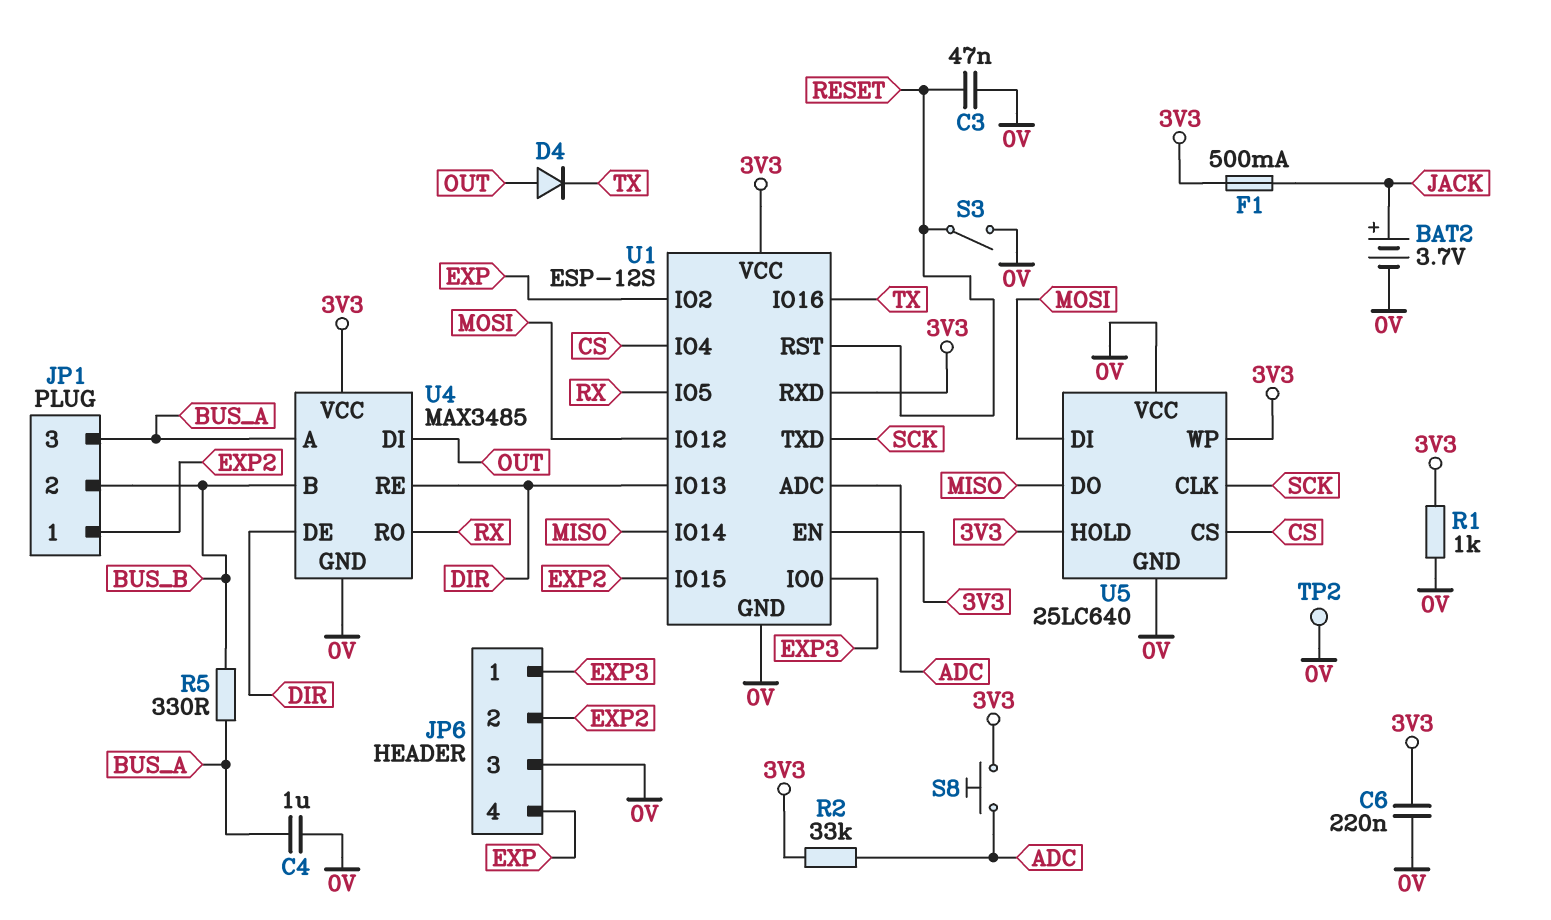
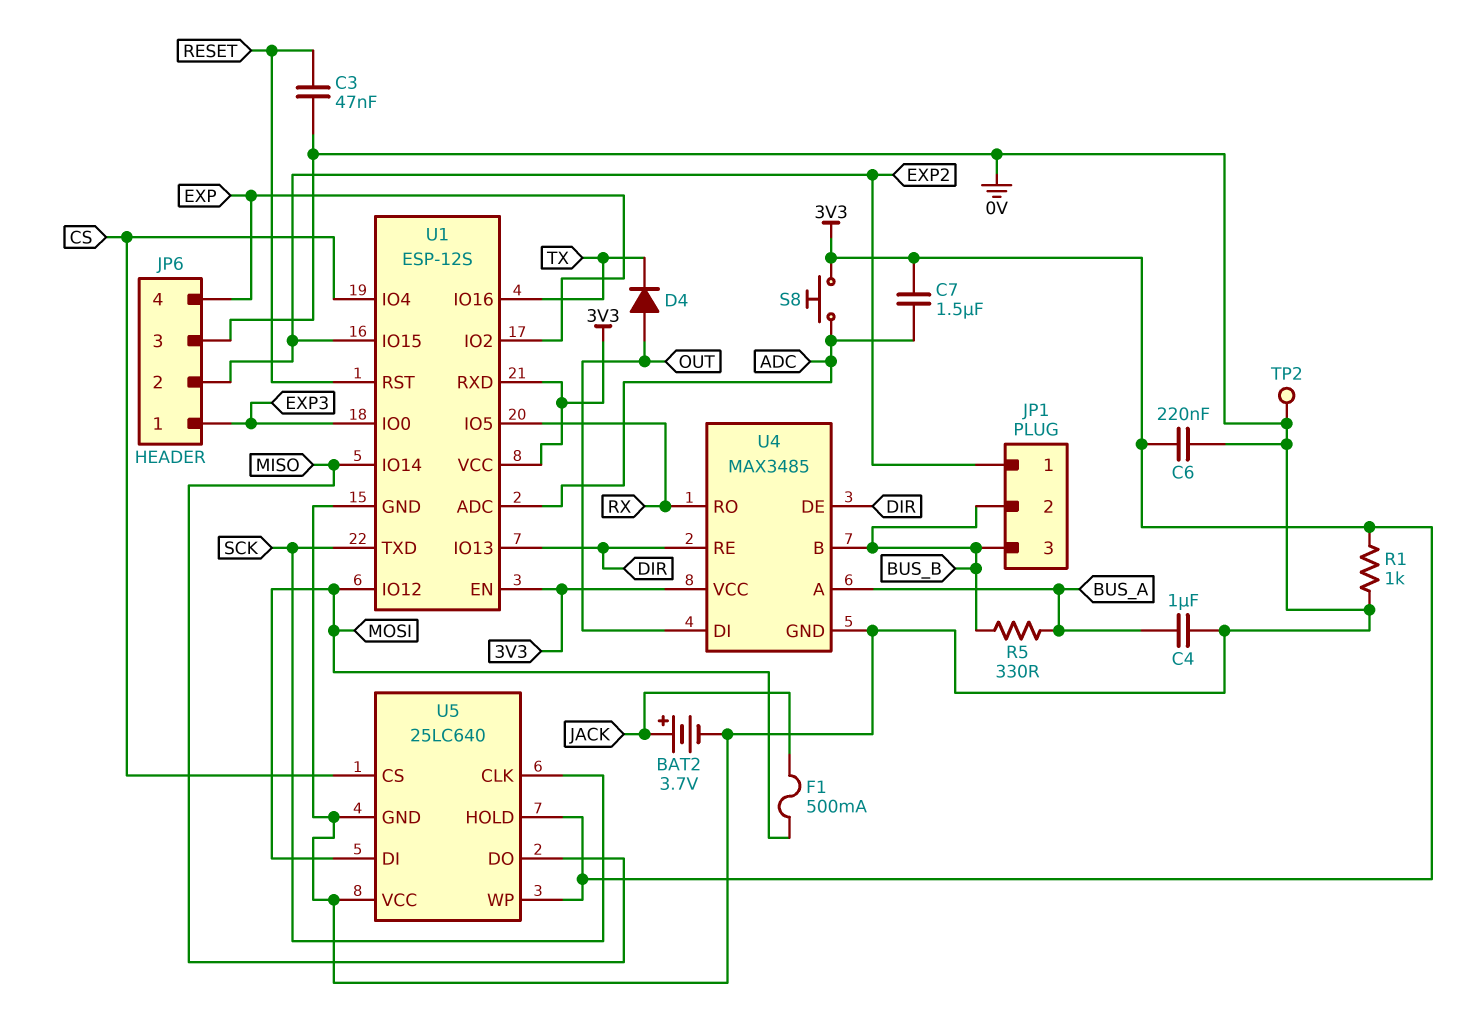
C7: none -> 1.5uF (3V3, ADC)
F1: 500mA (3V3, JACK) -> 500mA (JACK, MOSI)
JP1 pin 3: BUS_A -> BUS_B
R2: 33k (3V3, ADC) -> none
S3: switch (0V, RESET) -> none

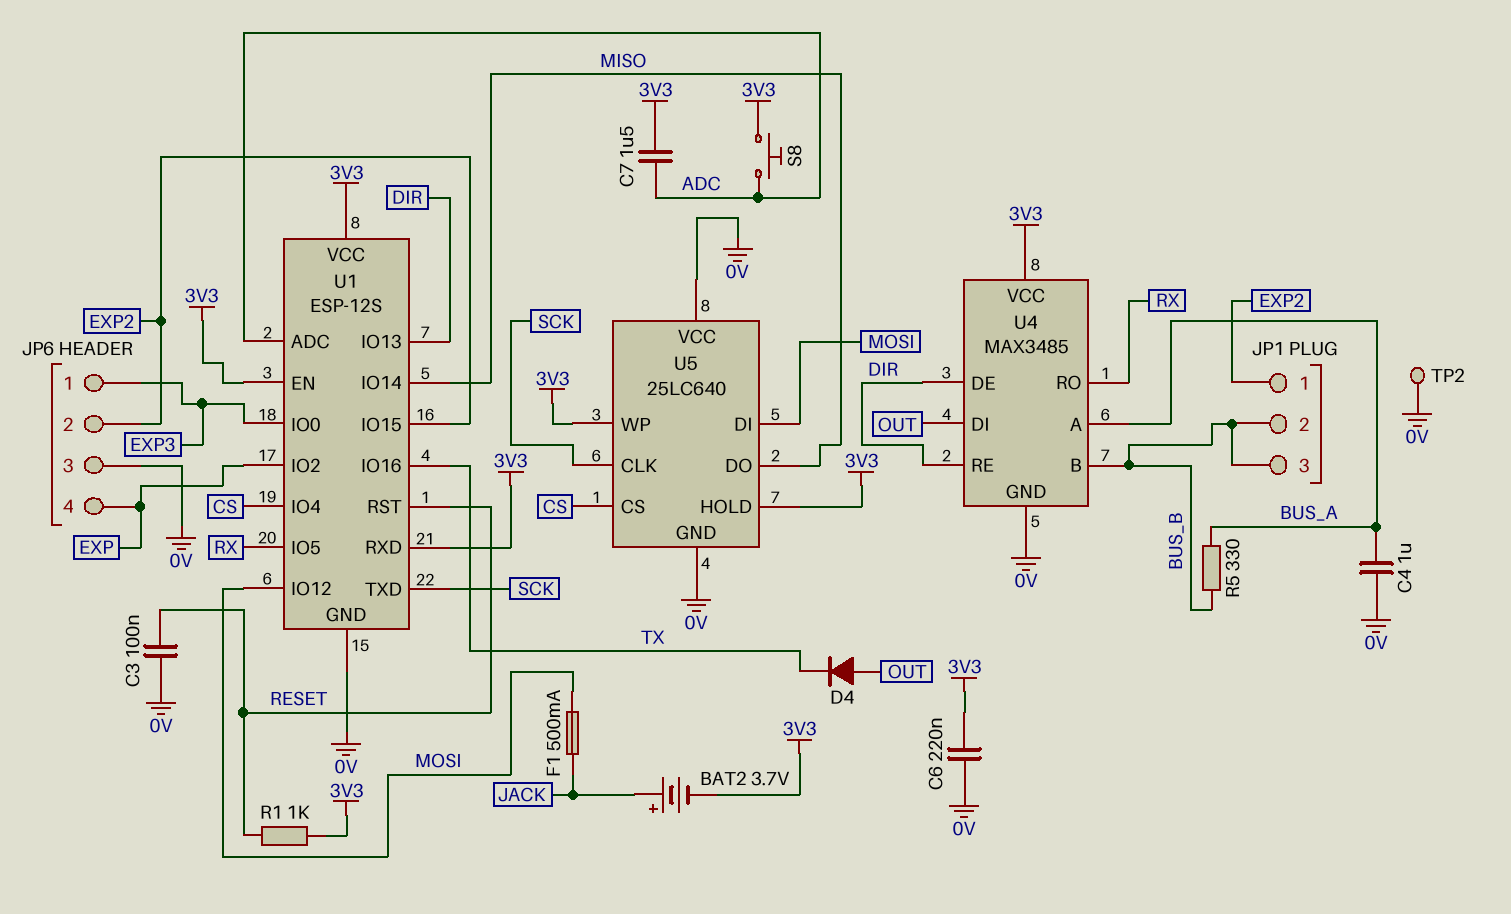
BAT2: 3.7V (plus JACK, minus 0V) -> 3.7V (plus JACK, minus 3V3)
C3: 47nF (0V, RESET) -> 100nF (0V, RESET)
R1: 1k (0V, 3V3) -> 1k (3V3, RESET)

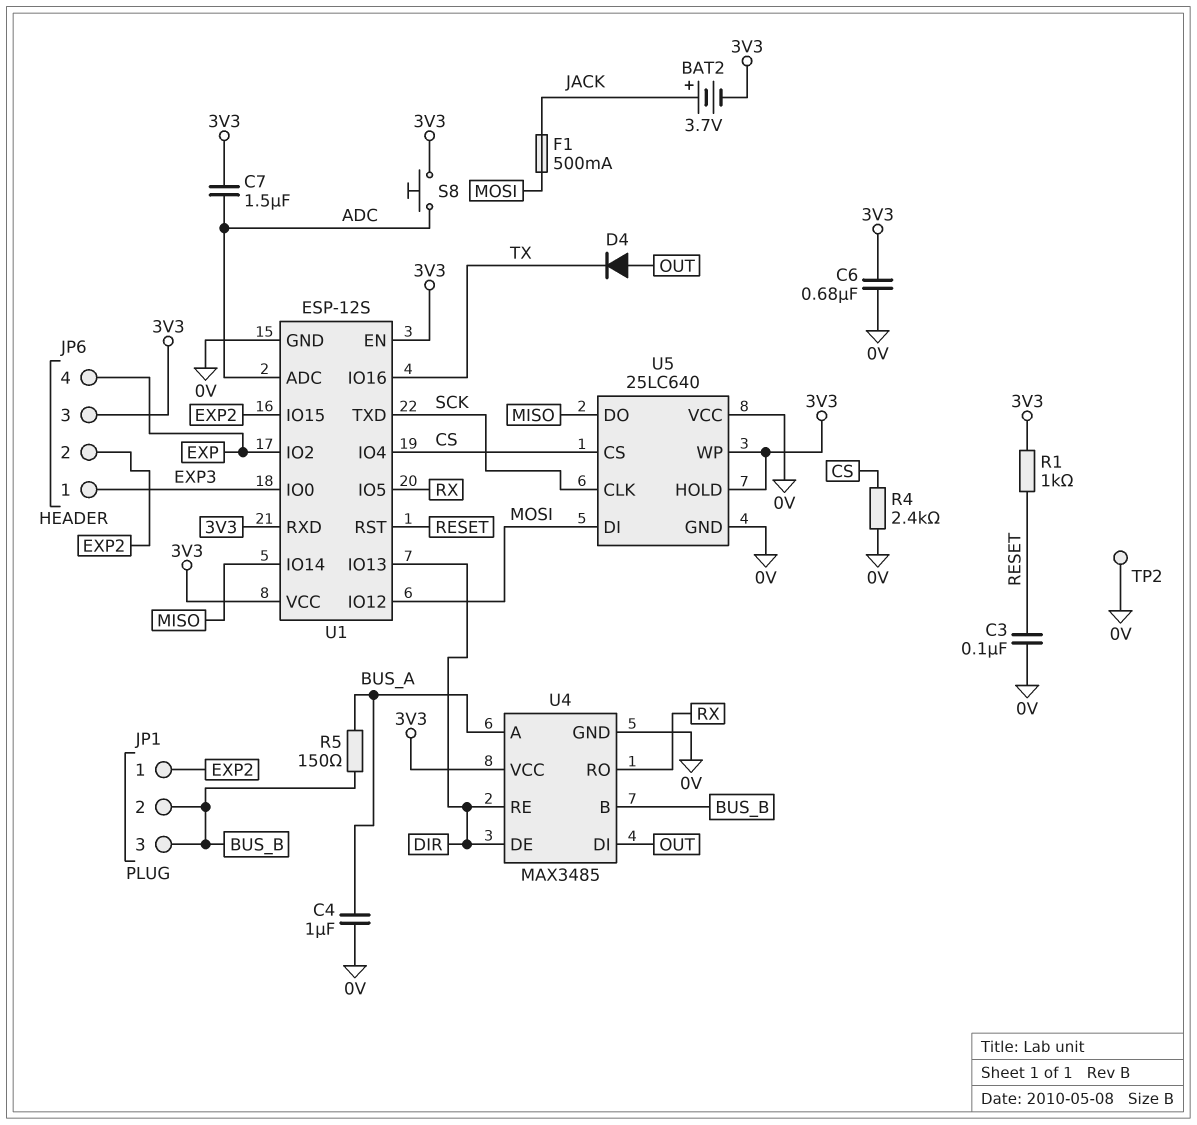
C6: 220nF (0V, 3V3) -> 680nF (0V, 3V3)
JP6 pin 3: 0V -> 3V3
R4: none -> 2.4k (0V, CS)
R5: 330 (BUS_A, BUS_B) -> 150 (BUS_A, BUS_B)

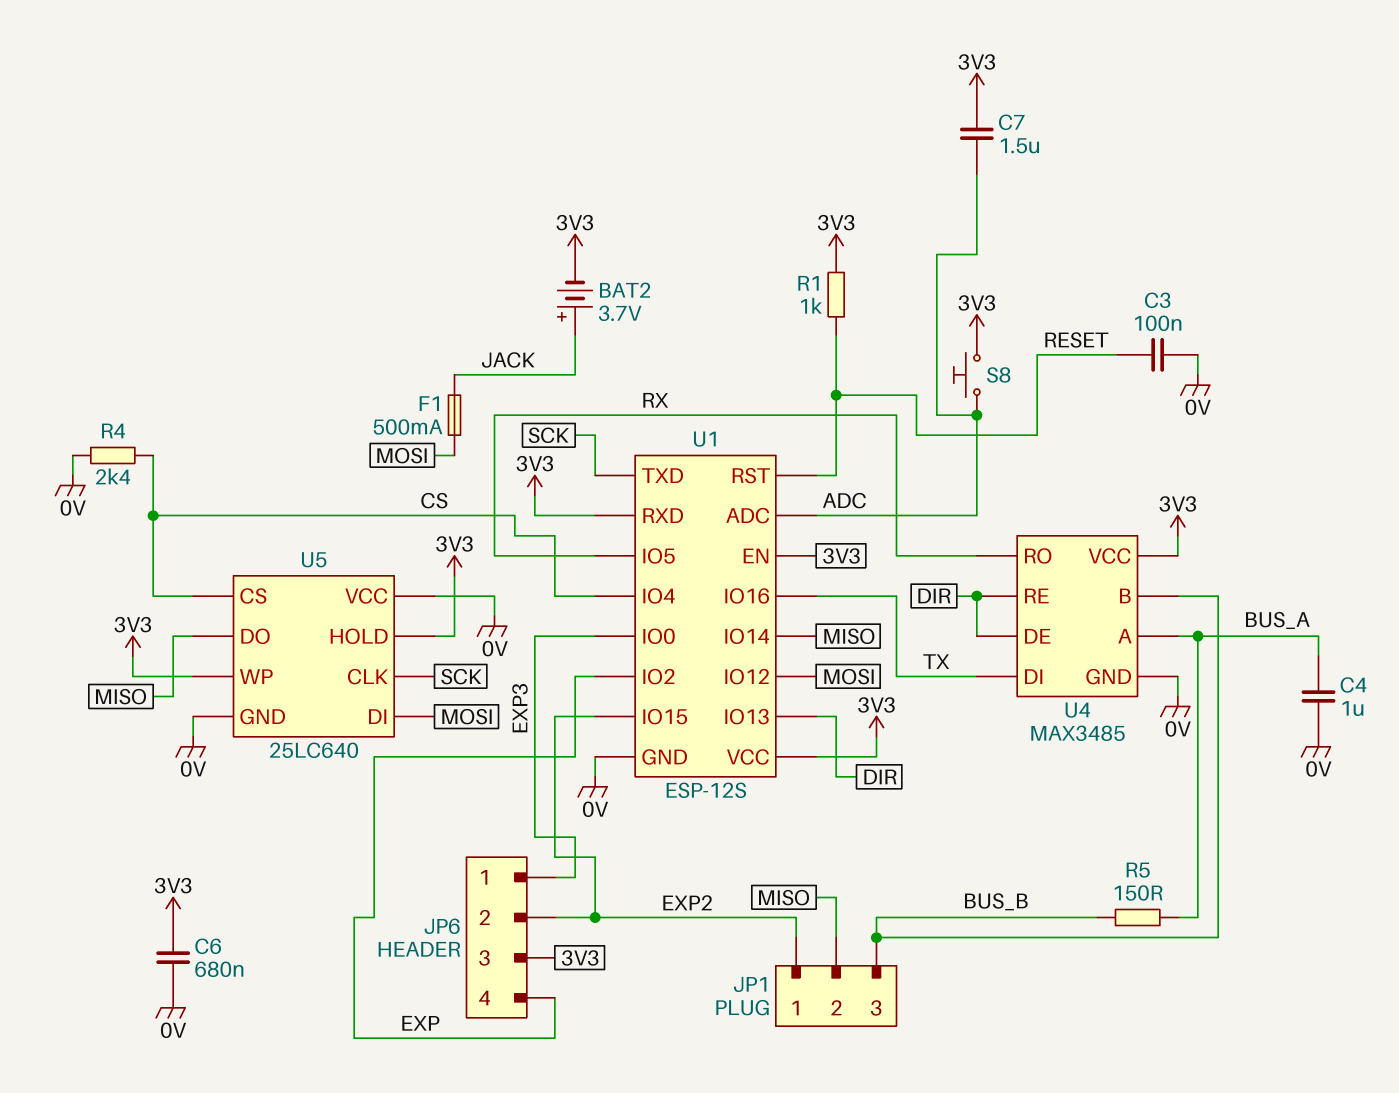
D4: diode (A OUT, K TX) -> none
JP1 pin 2: BUS_B -> MISO
TP2: test point (0V) -> none
U4 pin DI: OUT -> TX

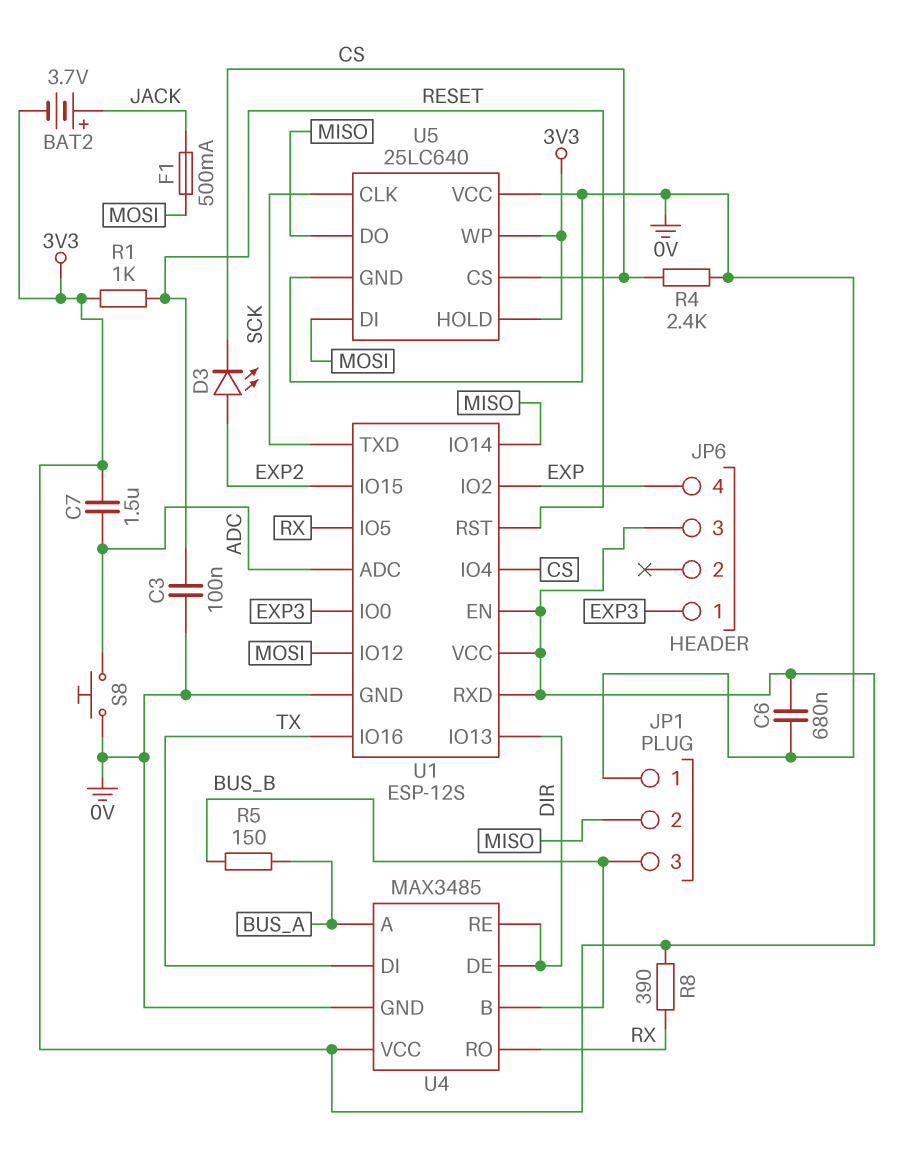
C4: 1uF (0V, BUS_A) -> none
D3: none -> LED (A EXP2, K CS)
JP1 pin 1: EXP2 -> 0V
JP6 pin 2: EXP2 -> none
R8: none -> 390 (3V3, RX)
S8: button (3V3, ADC) -> button (0V, ADC)

